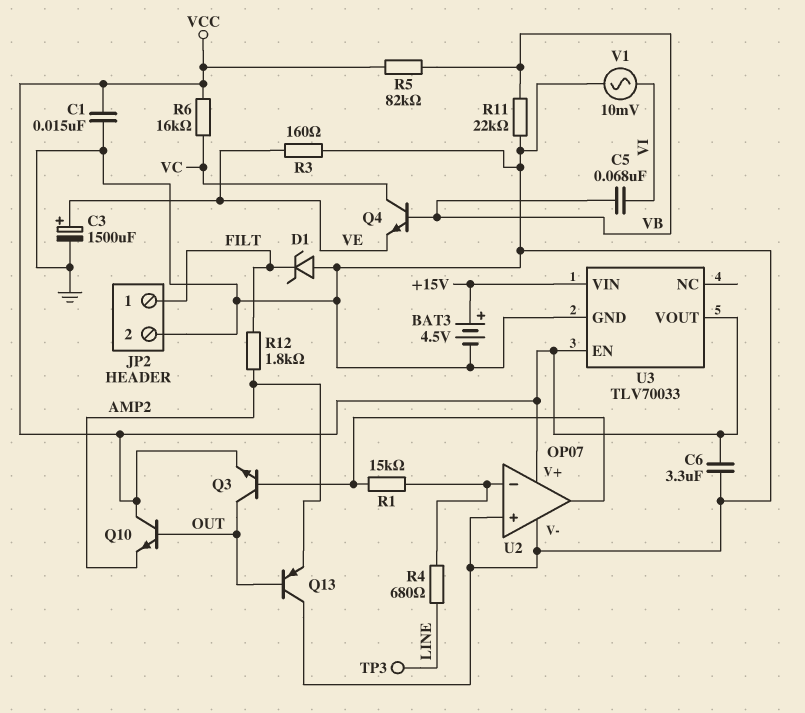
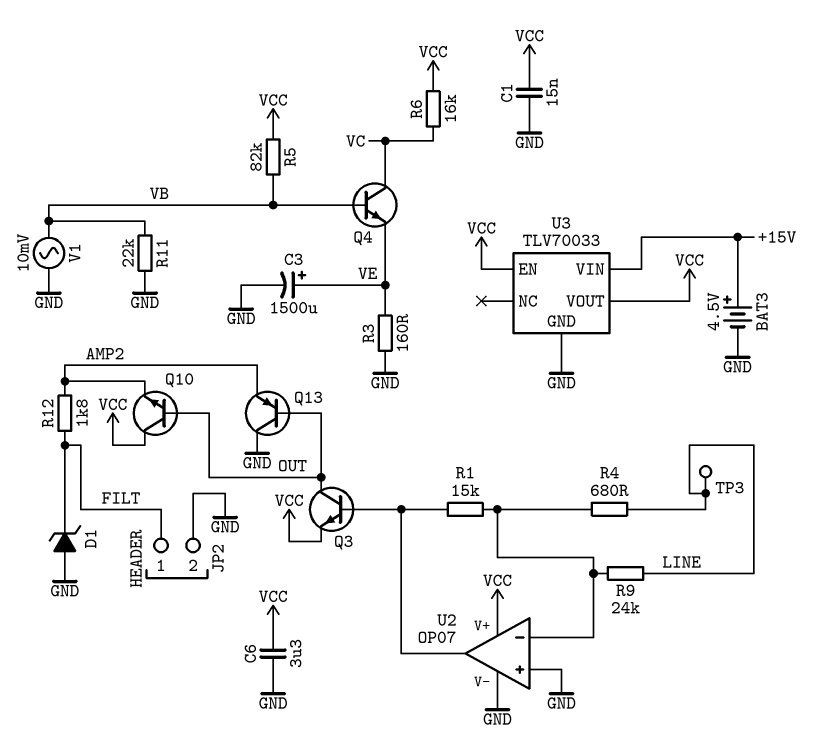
C5: 68nF (VB, VI) -> none
R9: none -> 24k (LINE, U2/in-)
V1: AC 10mV (GND, VI) -> AC 10mV (GND, VB)

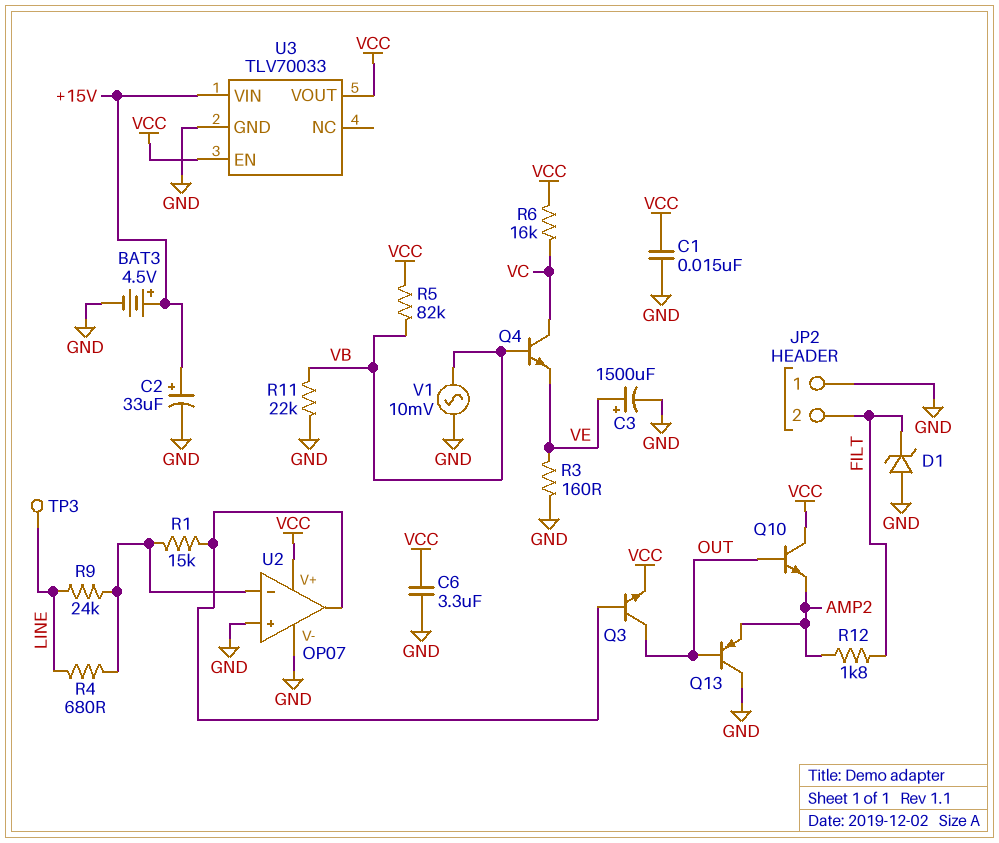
C2: none -> 33uF (plus +15V, minus GND)
JP2 pin 1: FILT -> GND
JP2 pin 2: GND -> FILT

